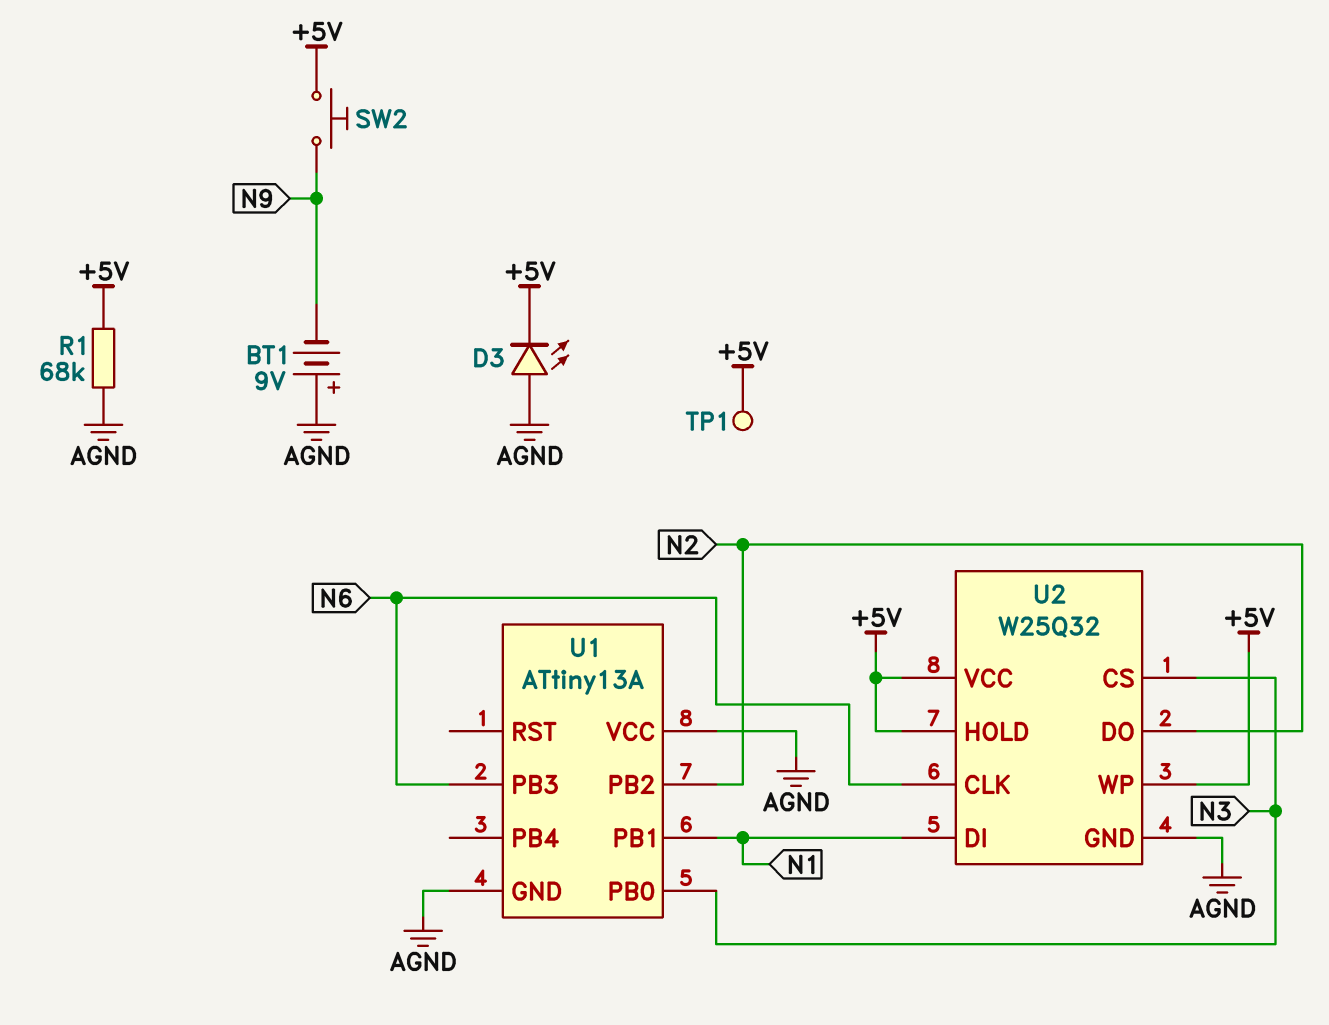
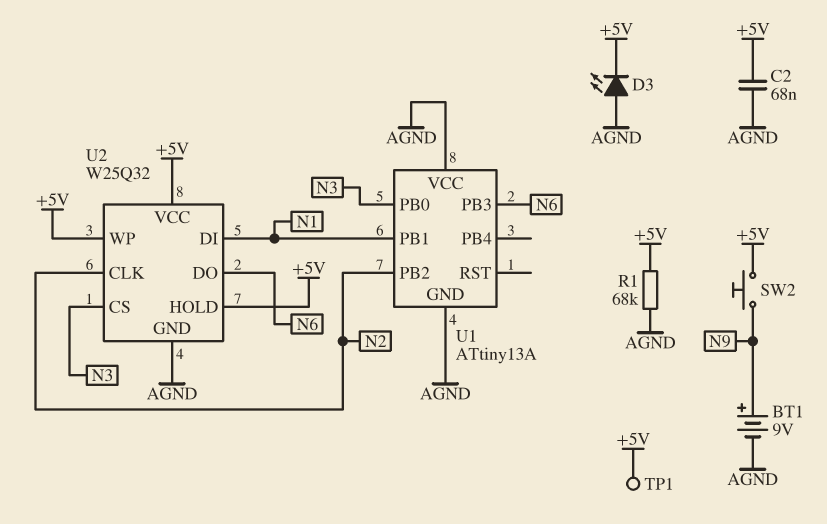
BT1: 9V (plus AGND, minus N9) -> 9V (plus N9, minus AGND)
C2: none -> 68nF (+5V, AGND)
U2 pin CLK: N6 -> N2
U2 pin DO: N2 -> N6

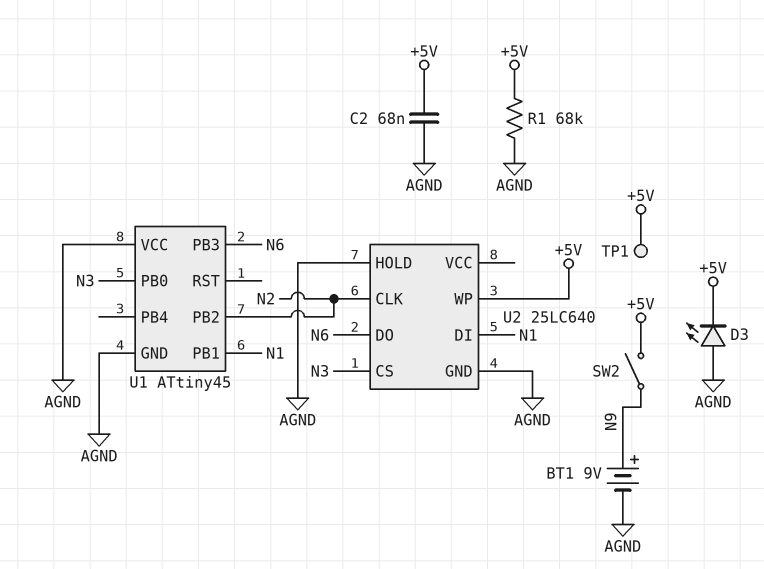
SW2: button (+5V, N9) -> switch (+5V, N9)
U1: ATtiny13A -> ATtiny45
U2: W25Q32 -> 25LC640
U2 pin HOLD: +5V -> AGND
U2 pin VCC: +5V -> none

